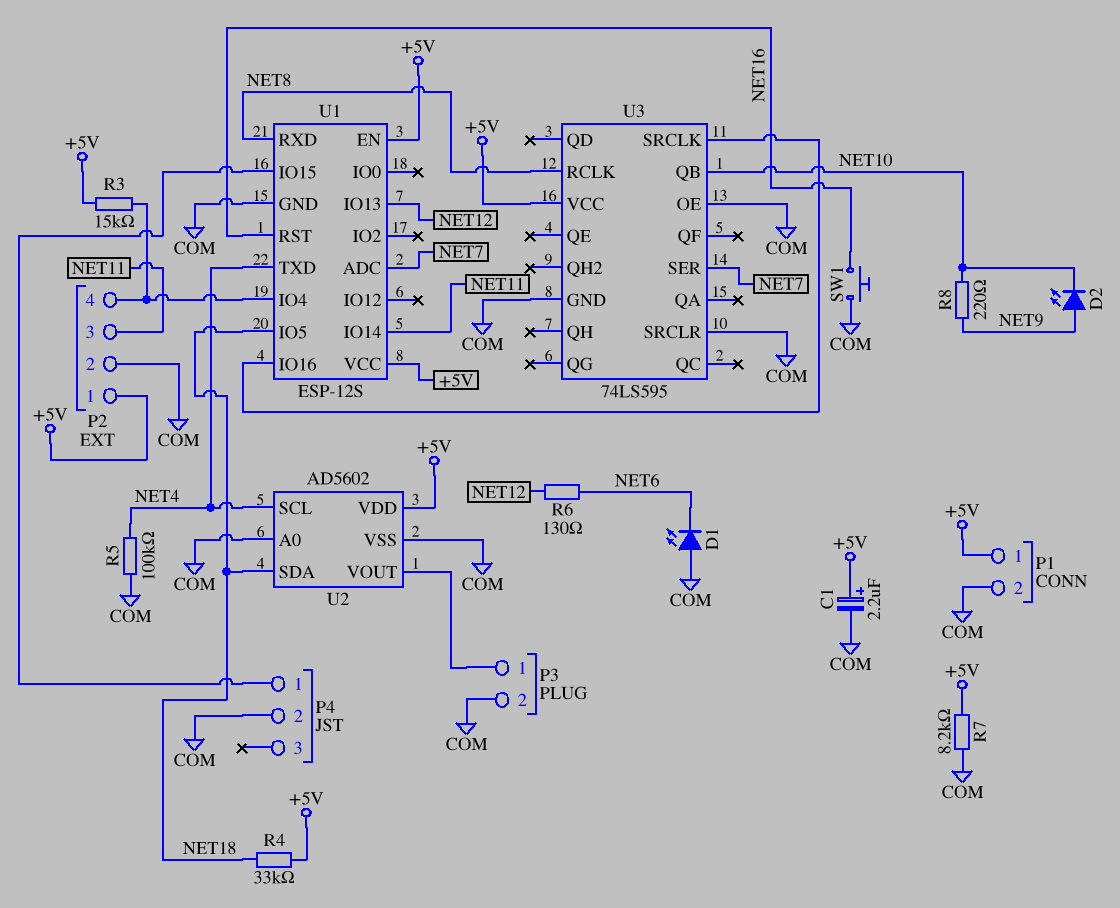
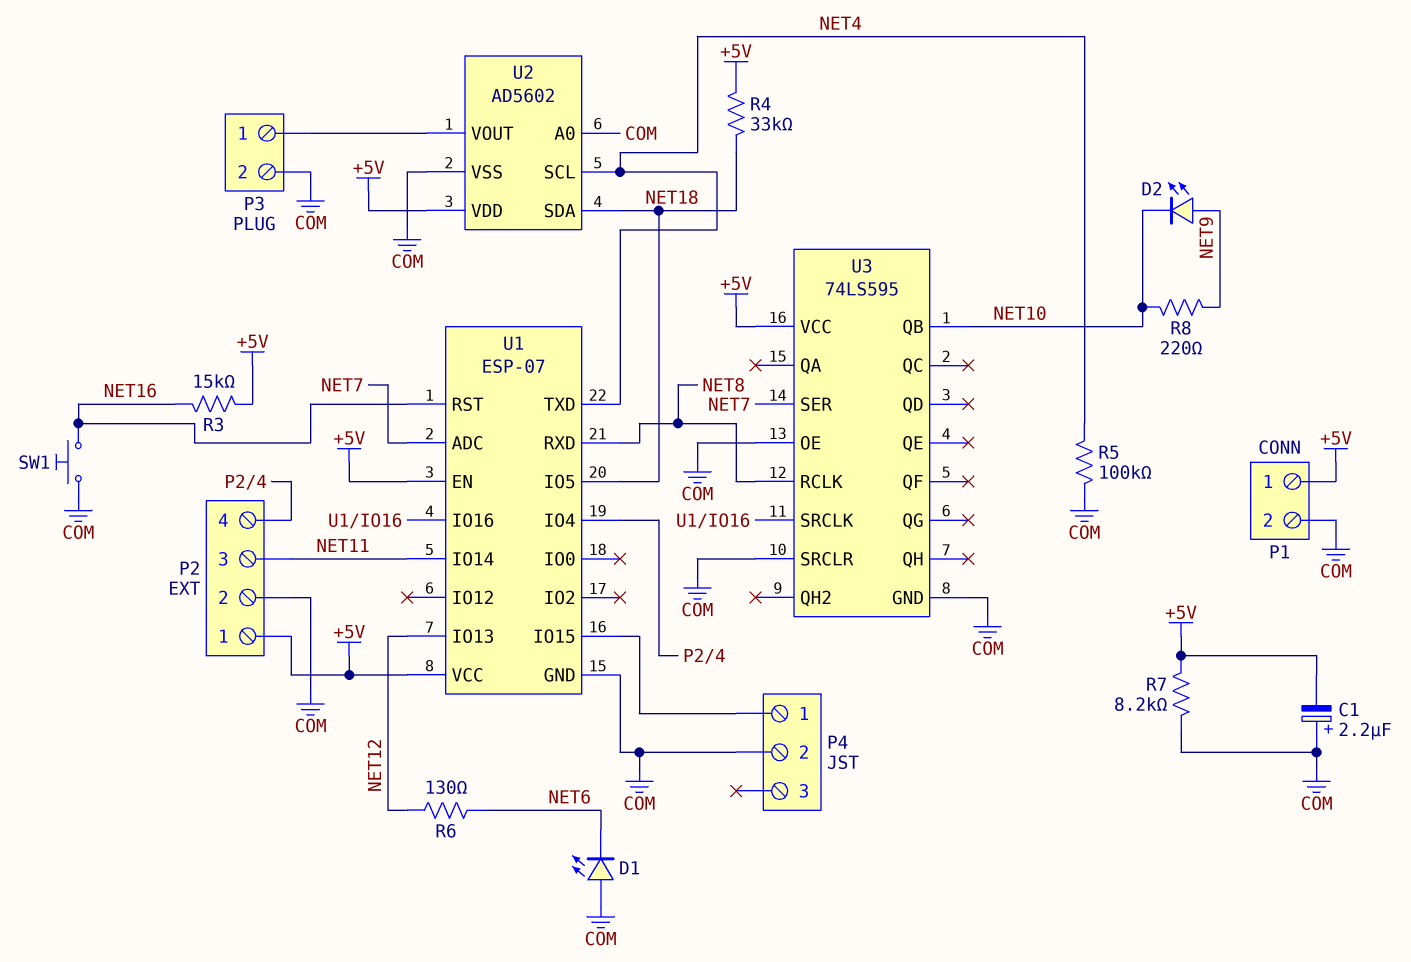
C1: 2.2uF (plus +5V, minus COM) -> 2.2uF (plus COM, minus +5V)
R3: 15k (+5V, P2/4) -> 15k (+5V, NET16)
U1: ESP-12S -> ESP-07

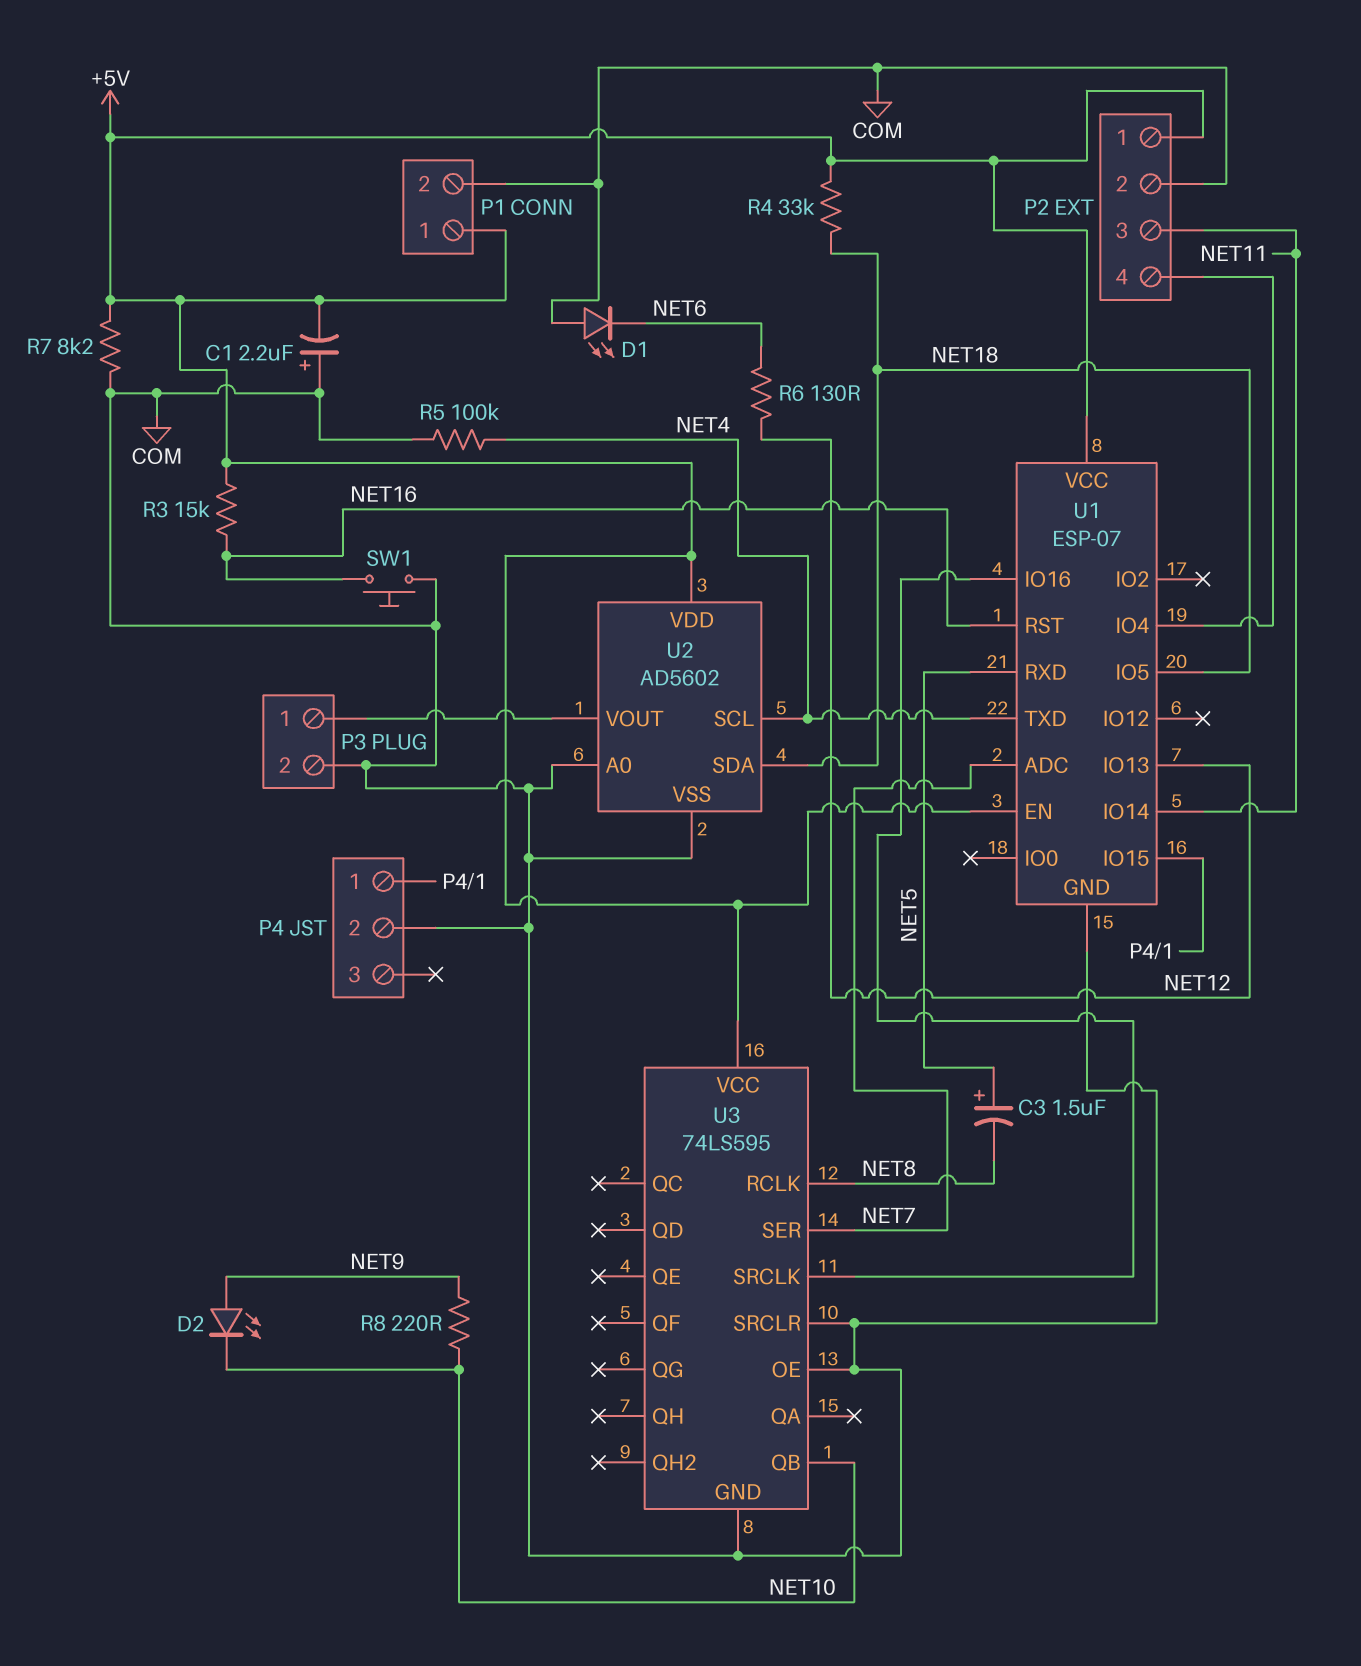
C3: none -> 1.5uF (plus NET5, minus NET8)
U1 pin RXD: NET8 -> NET5

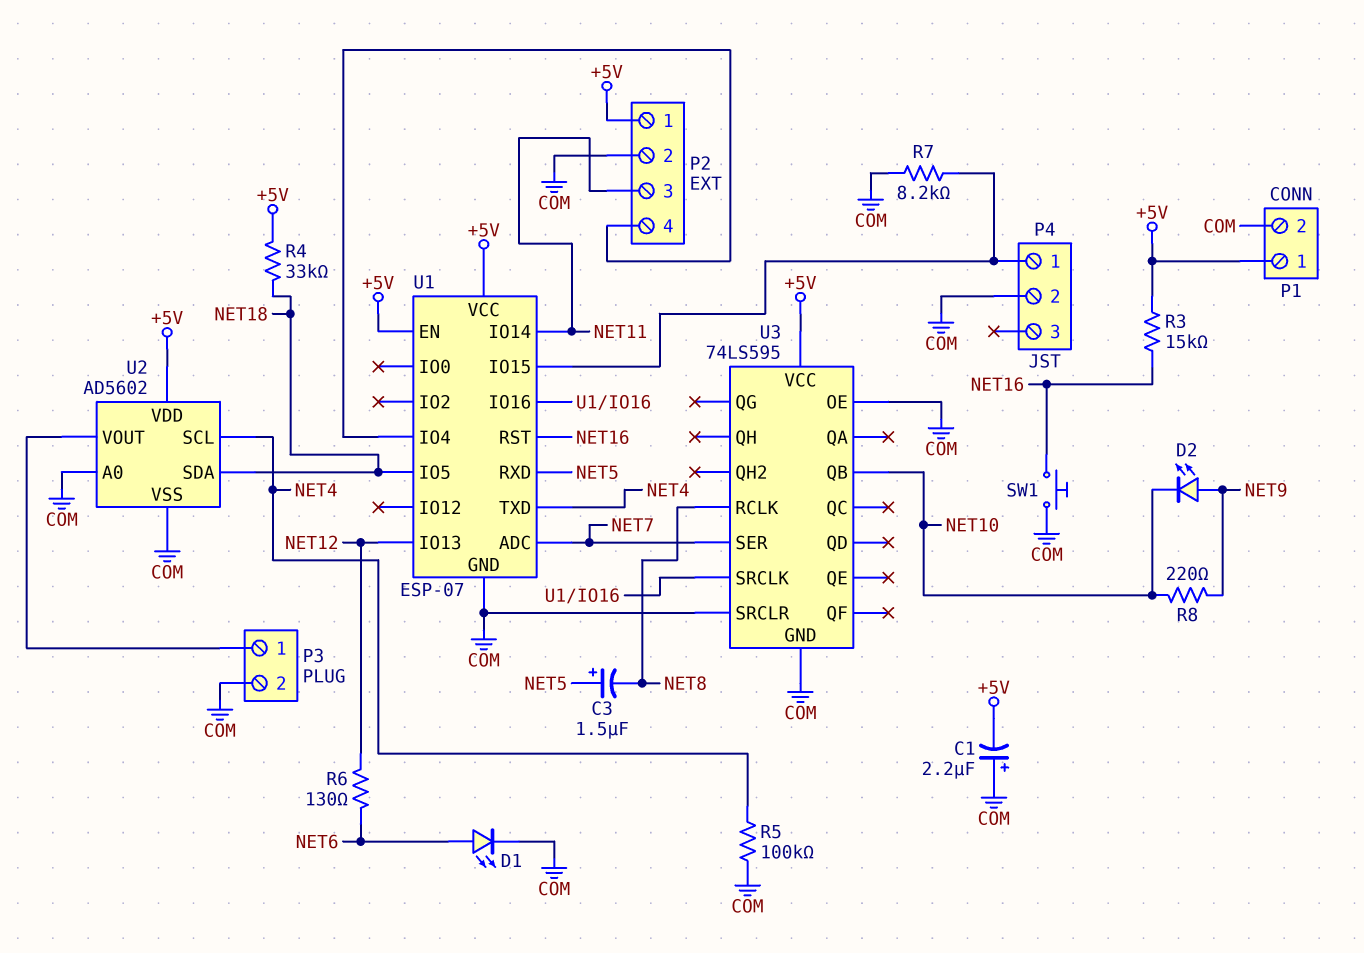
D1: LED (A COM, K NET6) -> LED (A NET6, K COM)
R7: 8.2k (+5V, COM) -> 8.2k (COM, P4/1)

